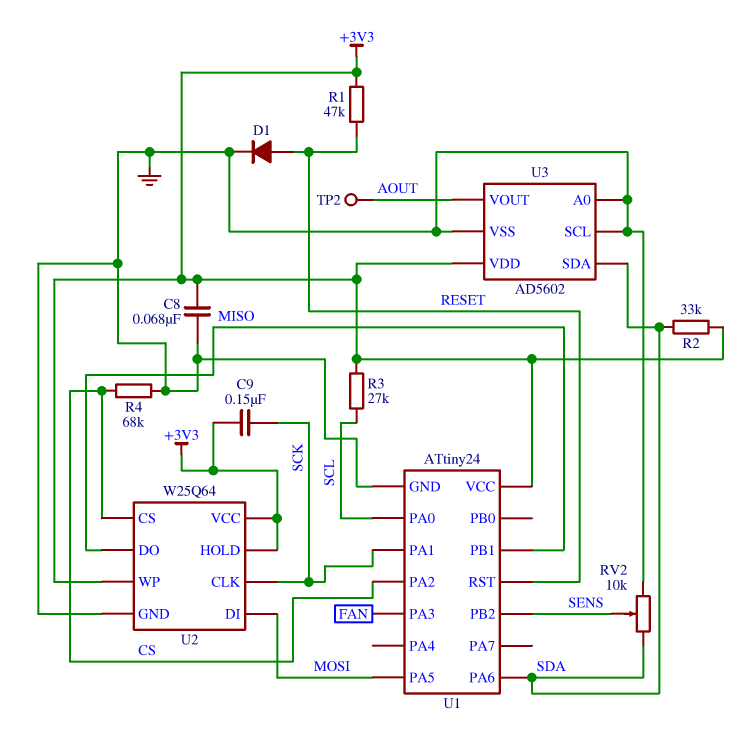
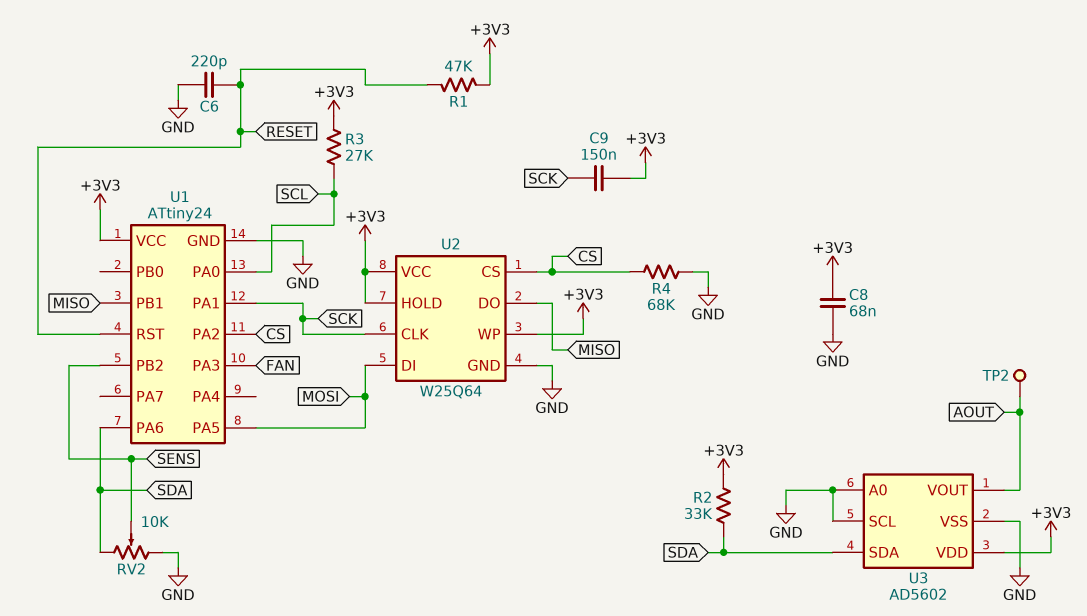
C6: none -> 220pF (GND, RESET)
D1: diode (A RESET, K GND) -> none

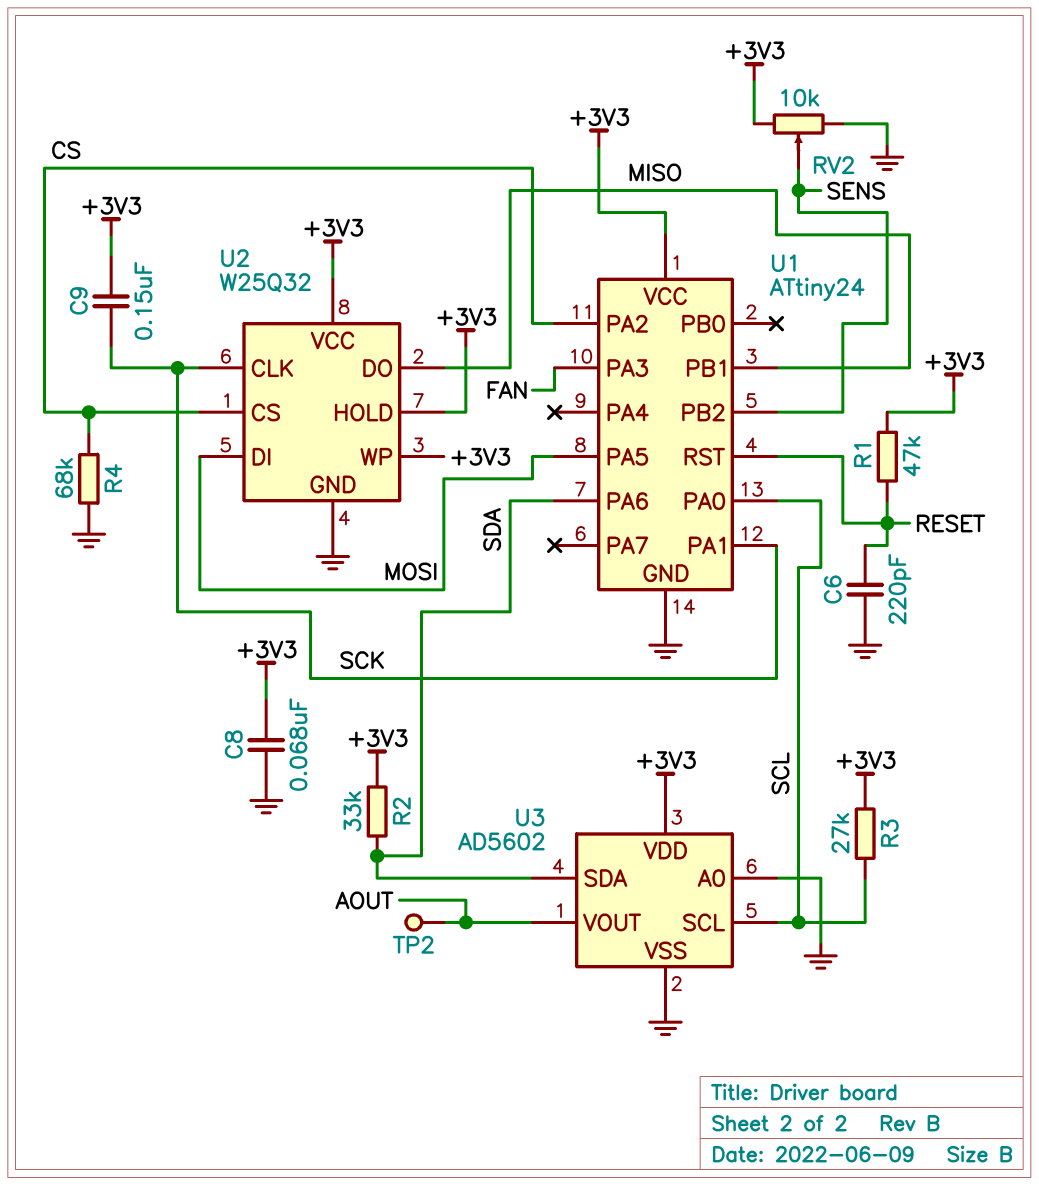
RV2: 10k (GND, SDA, wiper SENS) -> 10k (+3V3, GND, wiper SENS)
U2: W25Q64 -> W25Q32
U3 pin SCL: GND -> SCL

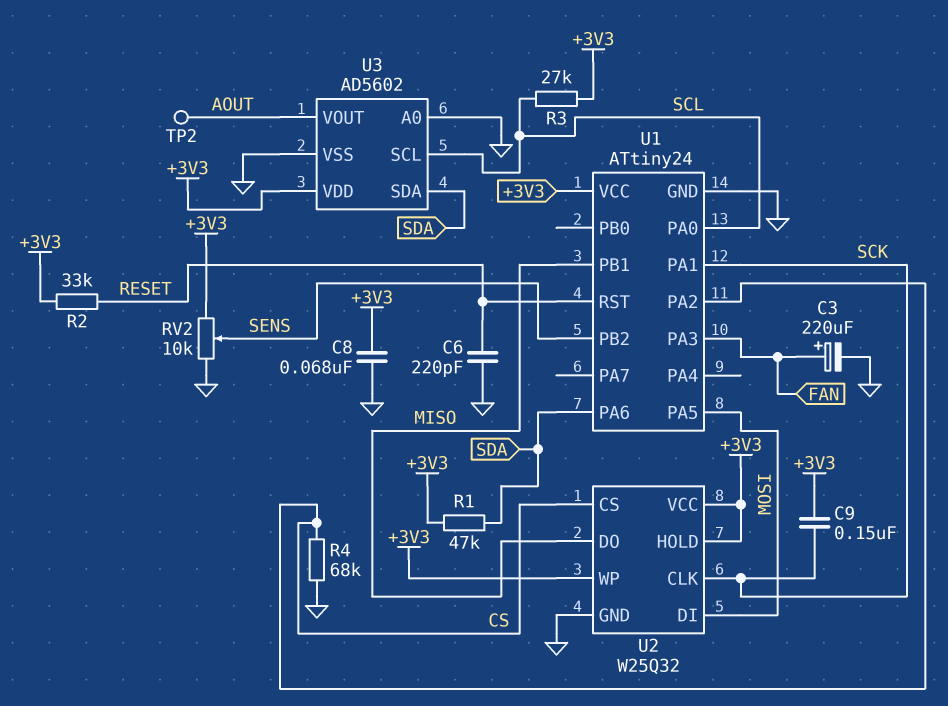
C3: none -> 220uF (plus FAN, minus GND)
R1: 47k (+3V3, RESET) -> 47k (+3V3, SDA)
R2: 33k (+3V3, SDA) -> 33k (+3V3, RESET)

